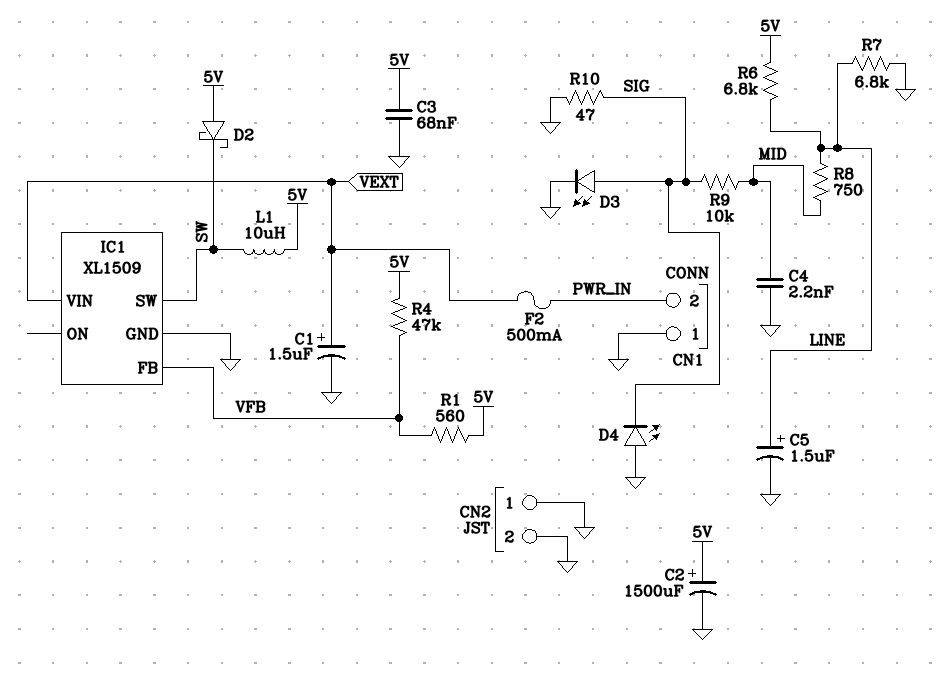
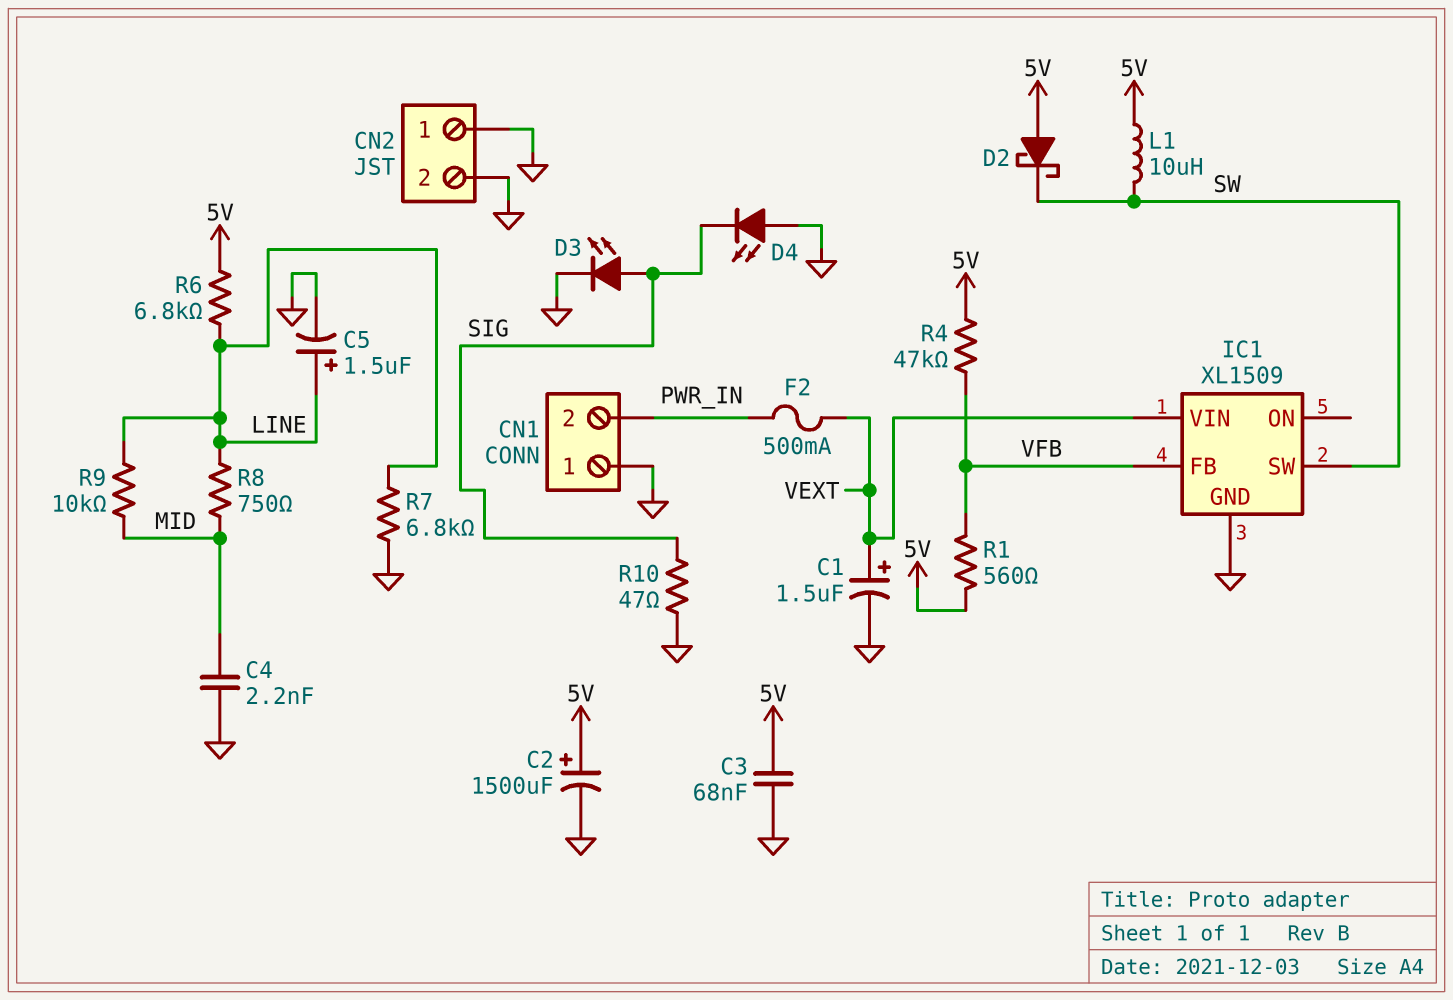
R9: 10k (MID, SIG) -> 10k (LINE, MID)

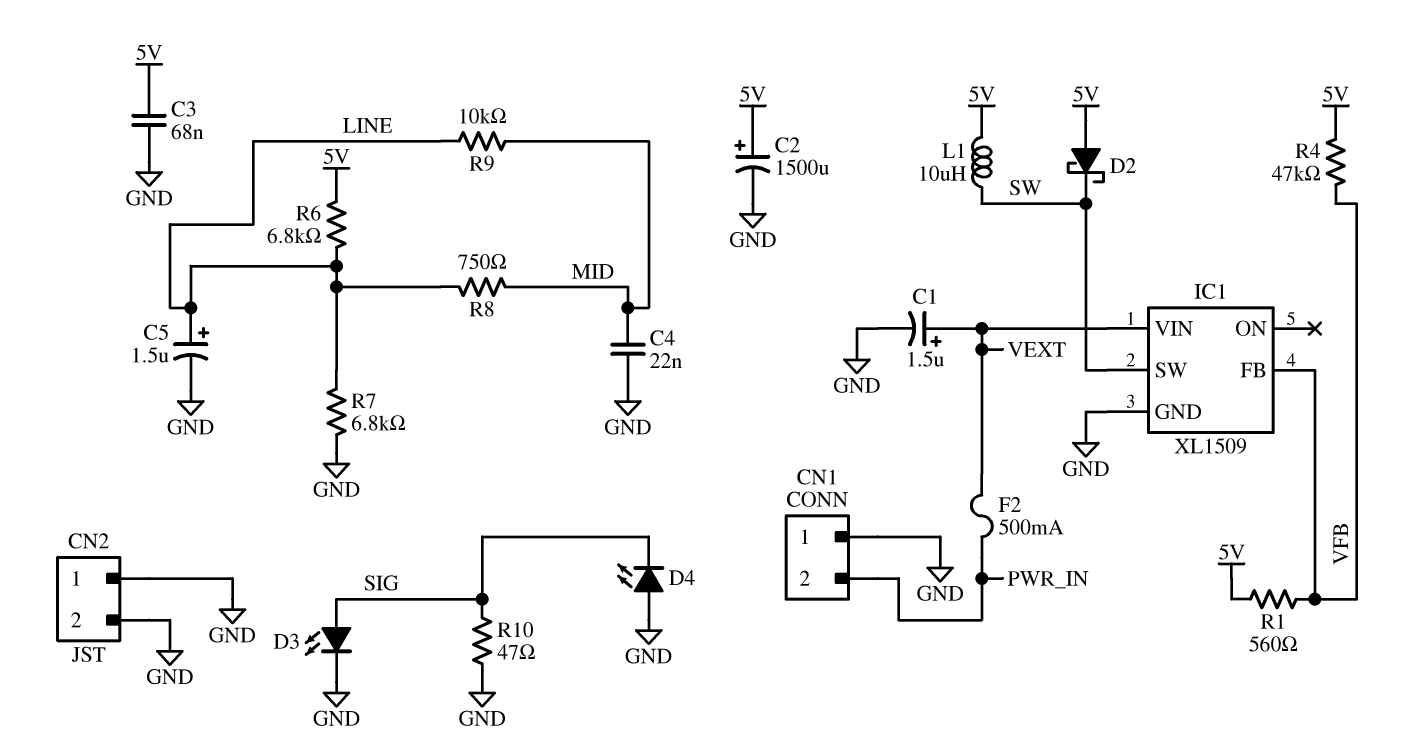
C4: 2.2nF (GND, MID) -> 22nF (GND, MID)

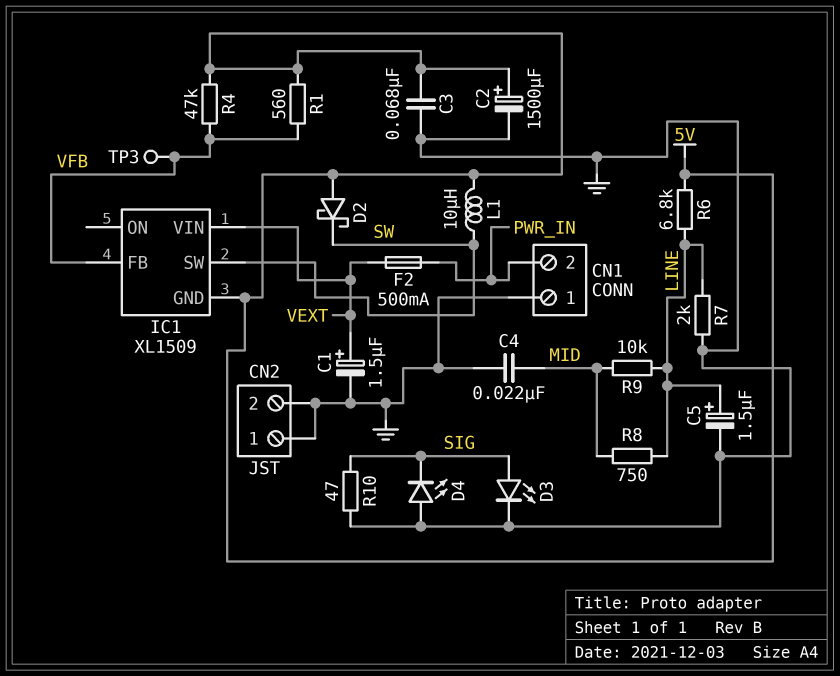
IC1 pin GND: GND -> 5V
R7: 6.8k (GND, LINE) -> 2k (GND, LINE)
TP3: none -> test point (VFB)

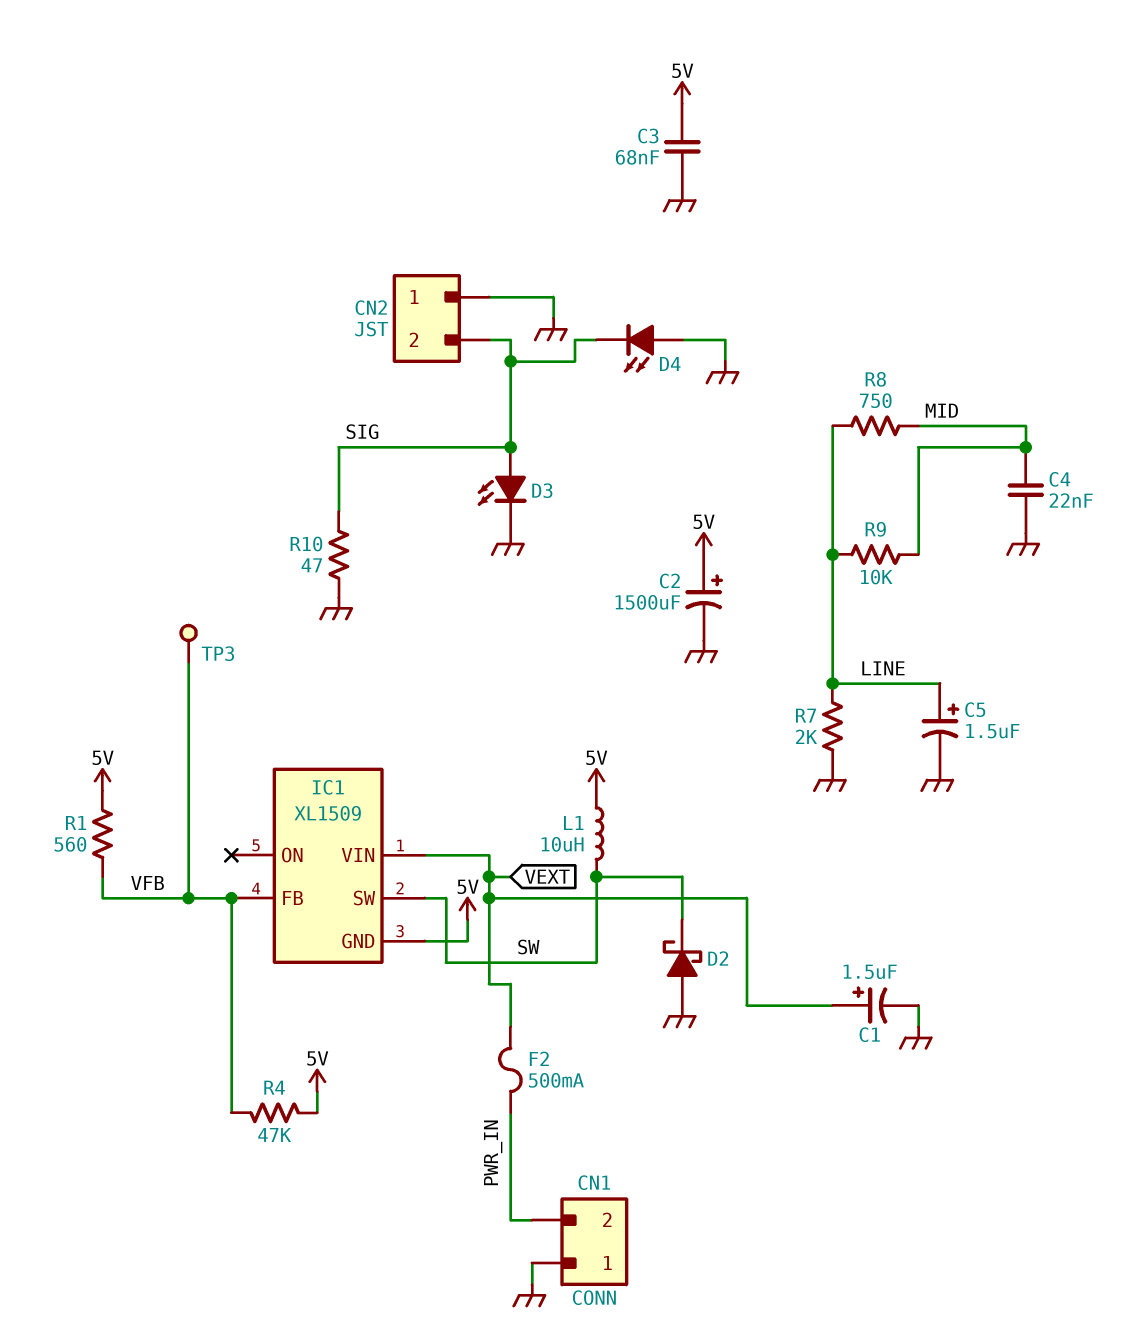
CN2 pin 2: GND -> SIG
D2: schottky (A 5V, K SW) -> schottky (A GND, K SW)
R6: 6.8k (5V, LINE) -> none

